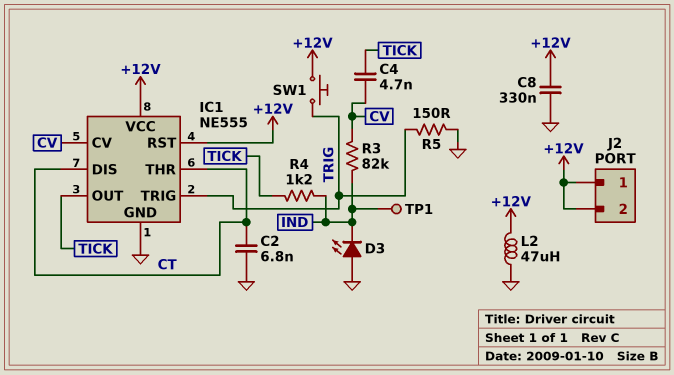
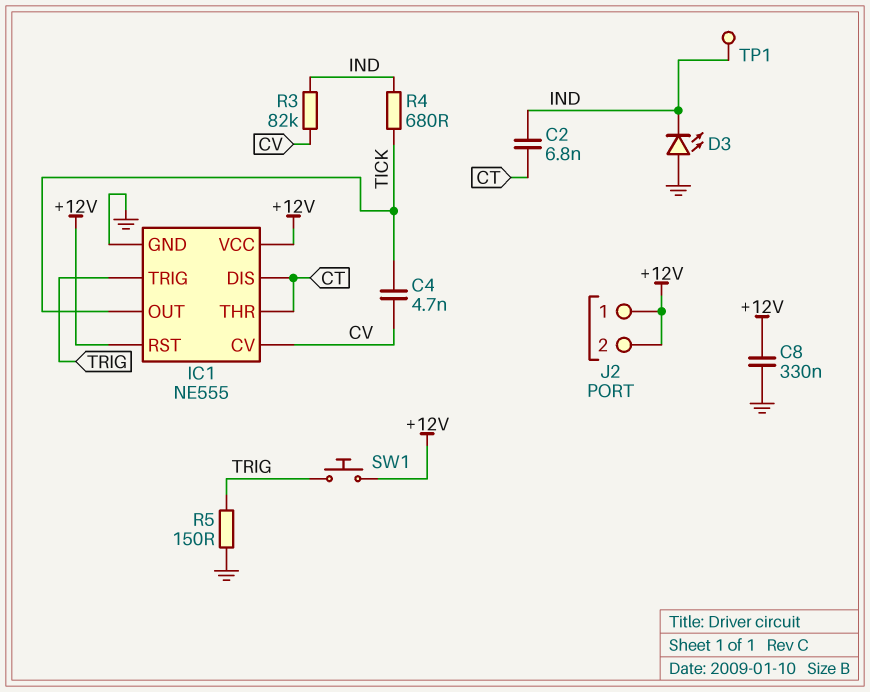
C2: 6.8nF (CT, GND) -> 6.8nF (CT, IND)
L2: 47uH (+12V, GND) -> none
R4: 1.2k (IND, TICK) -> 680 (IND, TICK)

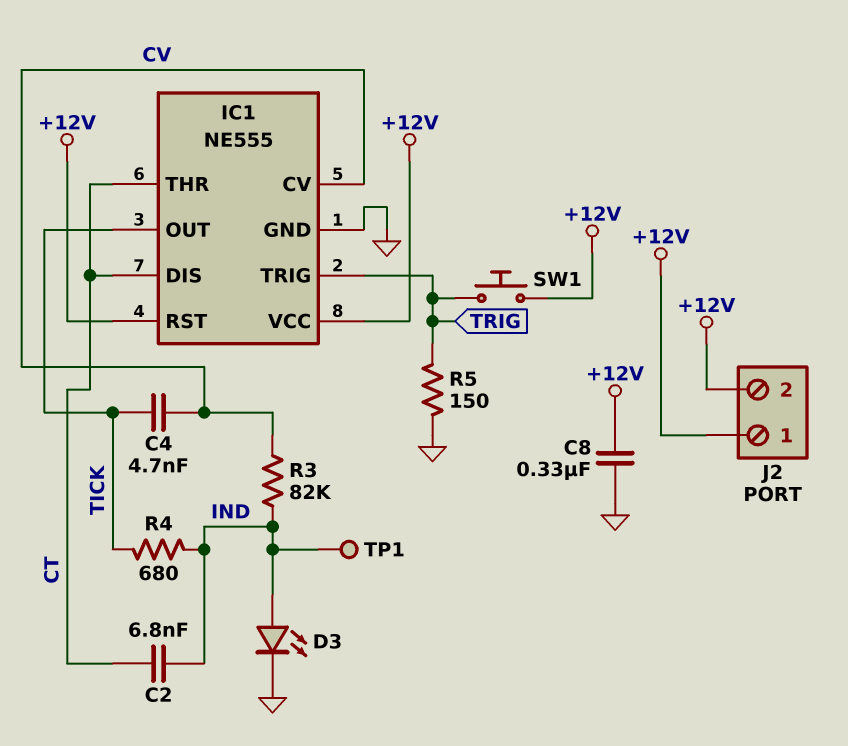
D3: LED (A GND, K IND) -> LED (A IND, K GND)

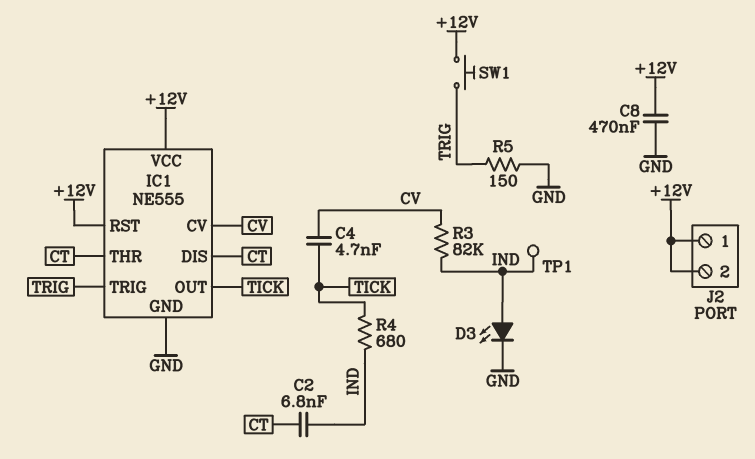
C8: 330nF (+12V, GND) -> 470nF (+12V, GND)

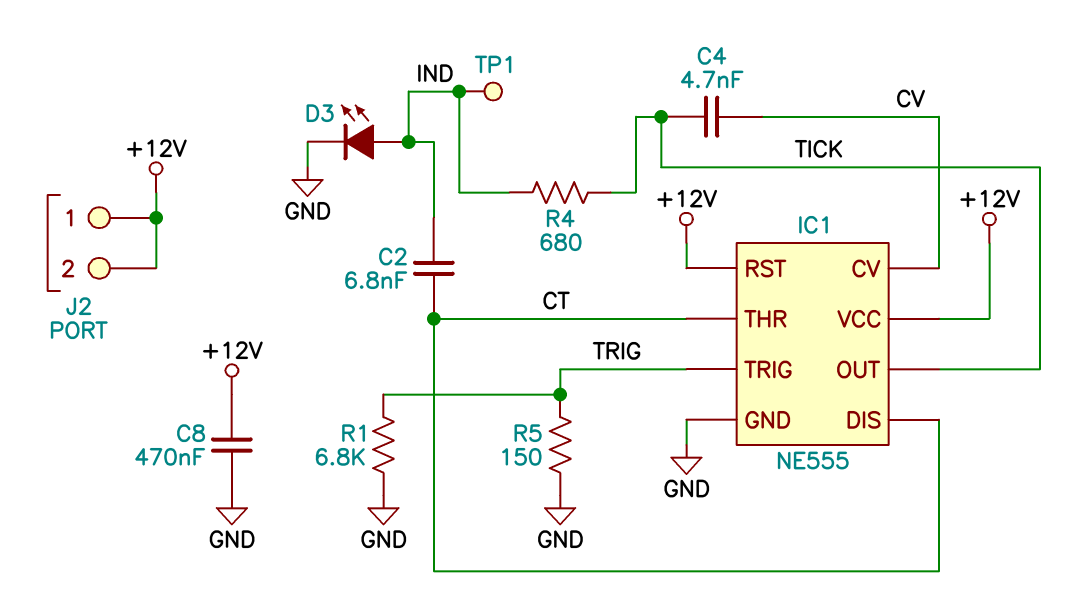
R1: none -> 6.8k (GND, TRIG)
R3: 82k (CV, IND) -> none
SW1: button (+12V, TRIG) -> none

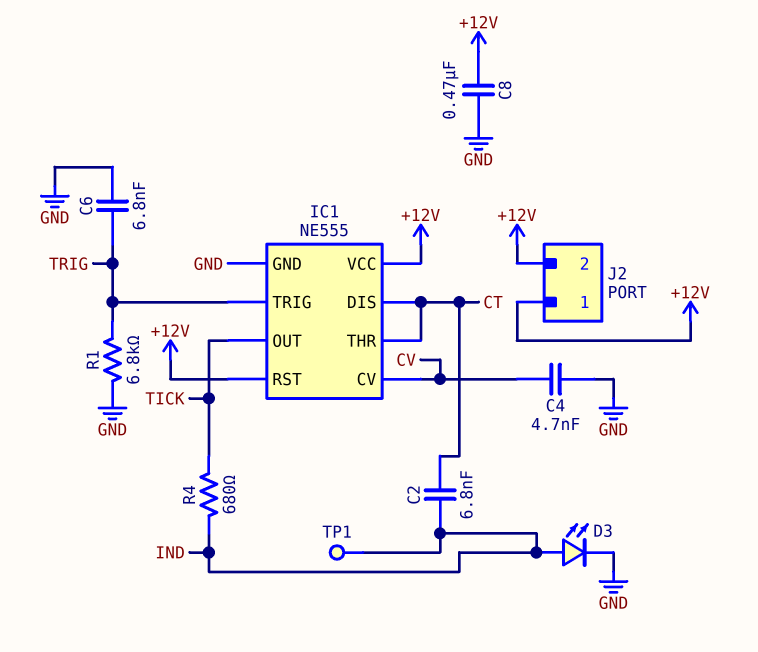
C4: 4.7nF (CV, TICK) -> 4.7nF (CV, GND)
C6: none -> 6.8nF (GND, TRIG)
R5: 150 (GND, TRIG) -> none

